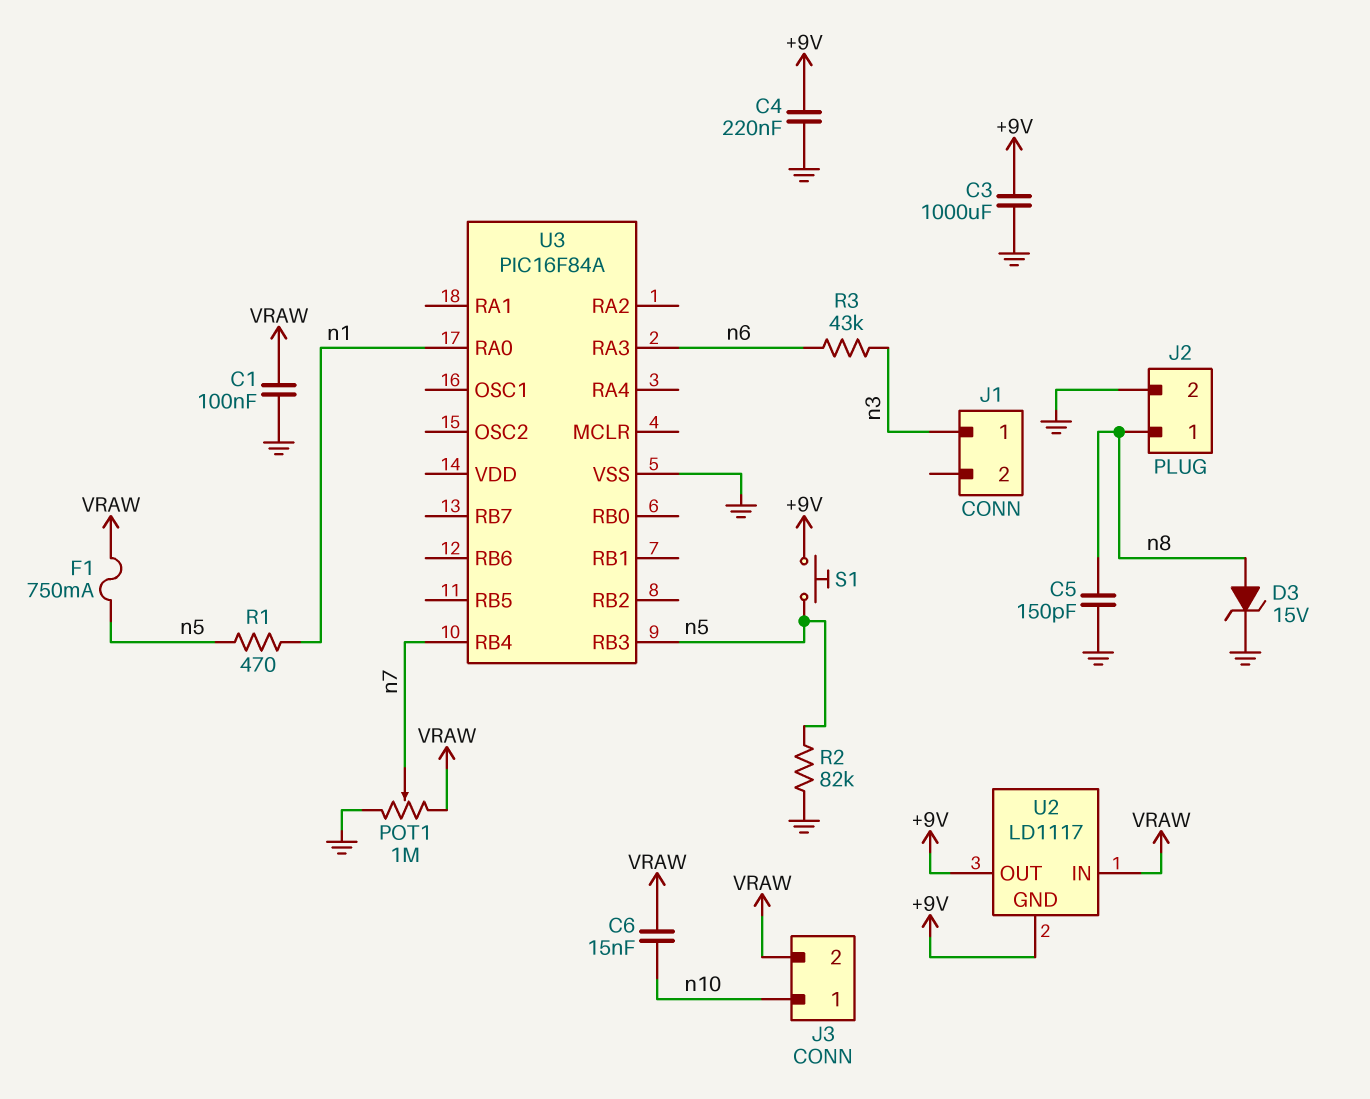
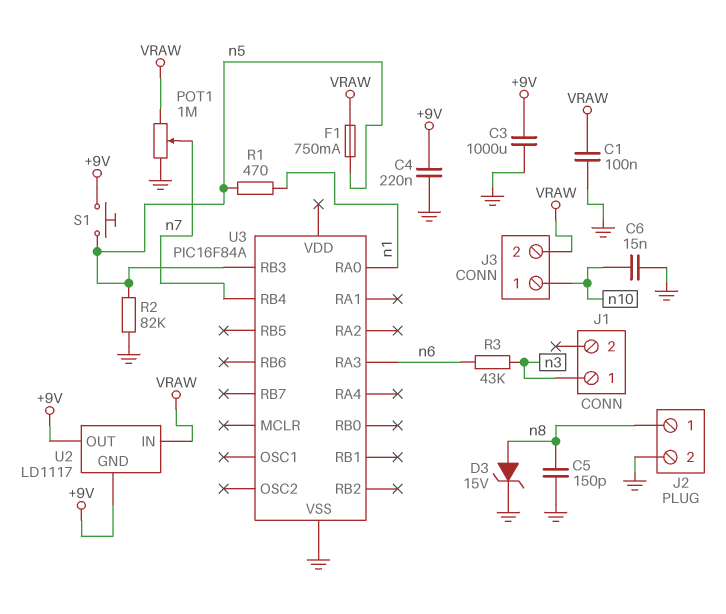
C6: 15nF (VRAW, n10) -> 15nF (GND, n10)

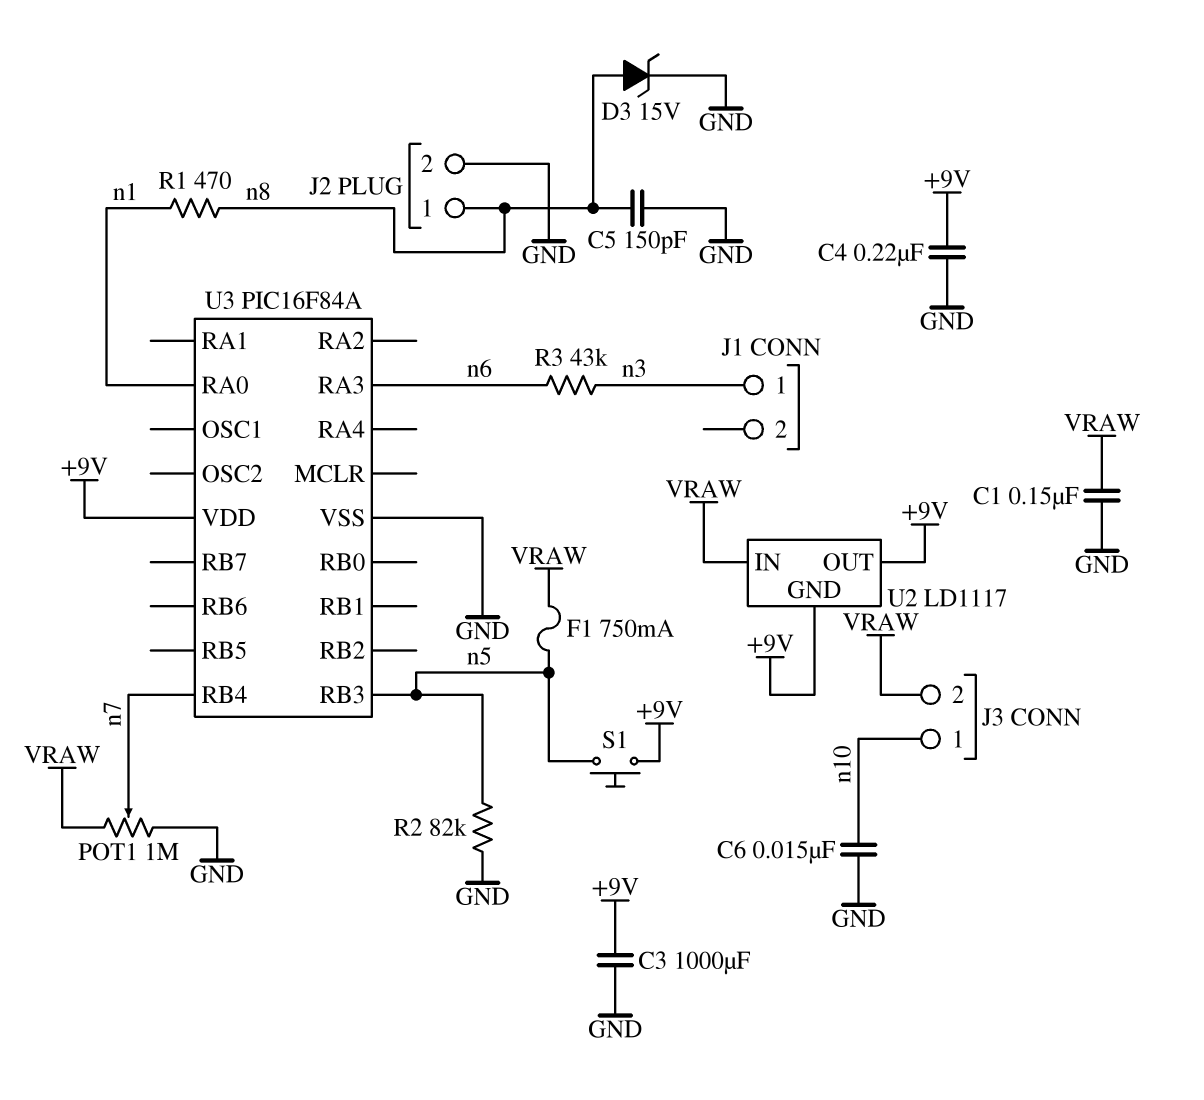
C1: 100nF (GND, VRAW) -> 150nF (GND, VRAW)
R1: 470 (n1, n5) -> 470 (n1, n8)
U3 pin VDD: none -> +9V

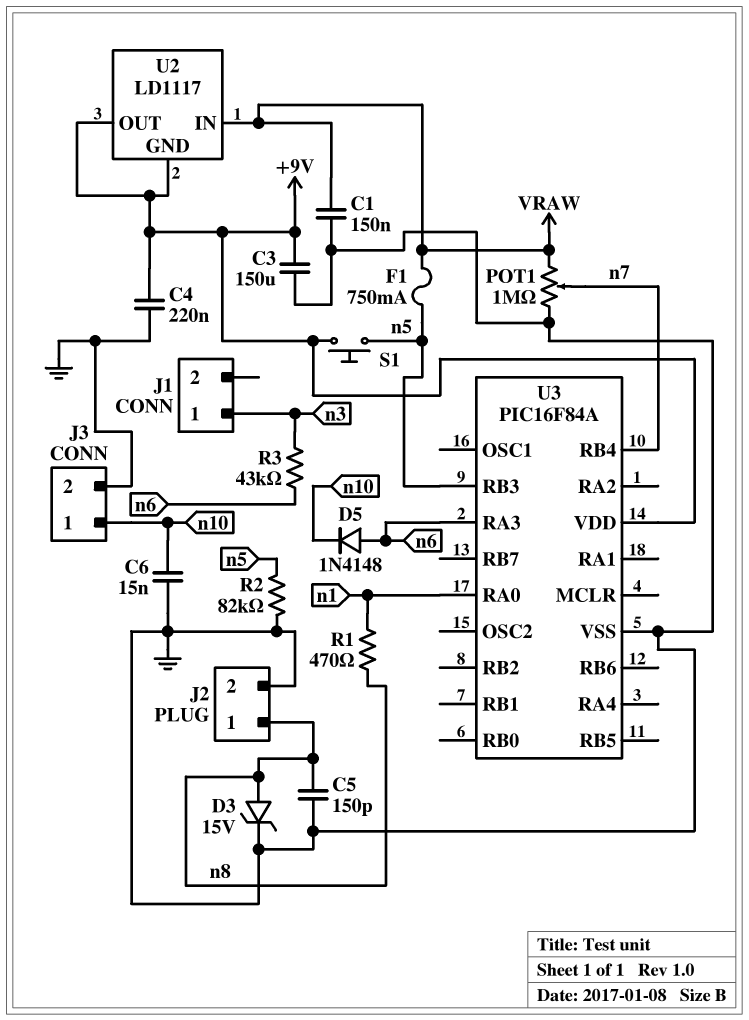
C3: 1000uF (+9V, GND) -> 150uF (+9V, GND)
D5: none -> diode 1N4148 (A n6, K n10)
J3 pin 2: VRAW -> GND

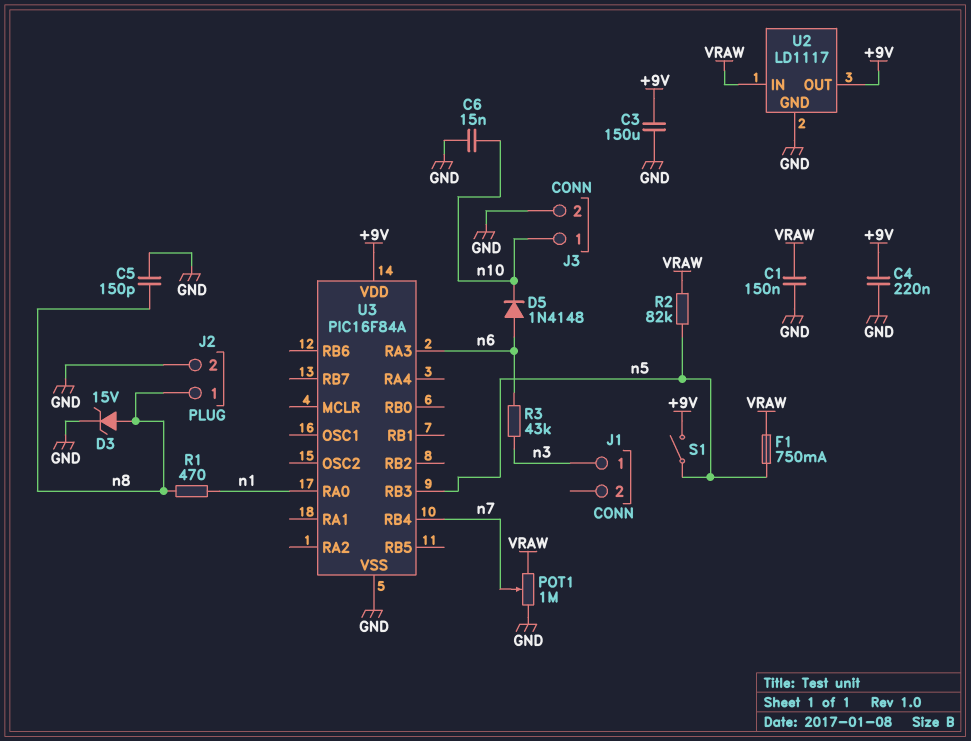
R2: 82k (GND, n5) -> 82k (VRAW, n5)
S1: button (+9V, n5) -> switch (+9V, n5)
U2 pin GND: +9V -> GND

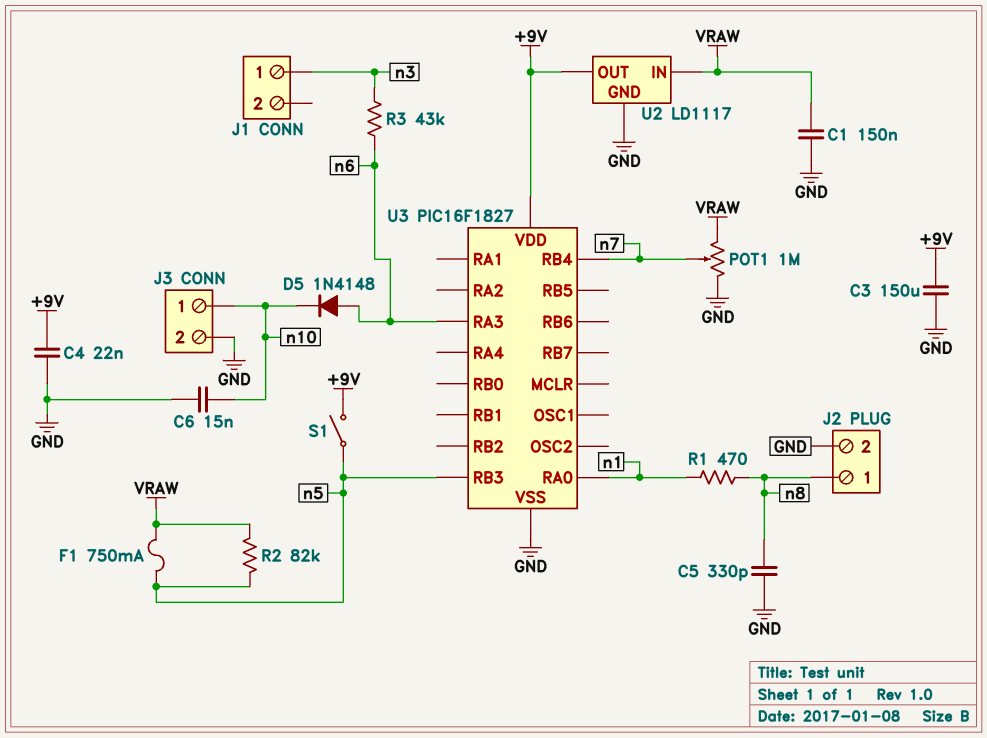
C4: 220nF (+9V, GND) -> 22nF (+9V, GND)
C5: 150pF (GND, n8) -> 330pF (GND, n8)
D3: zener 15V (A n8, K GND) -> none
U3: PIC16F84A -> PIC16F1827

